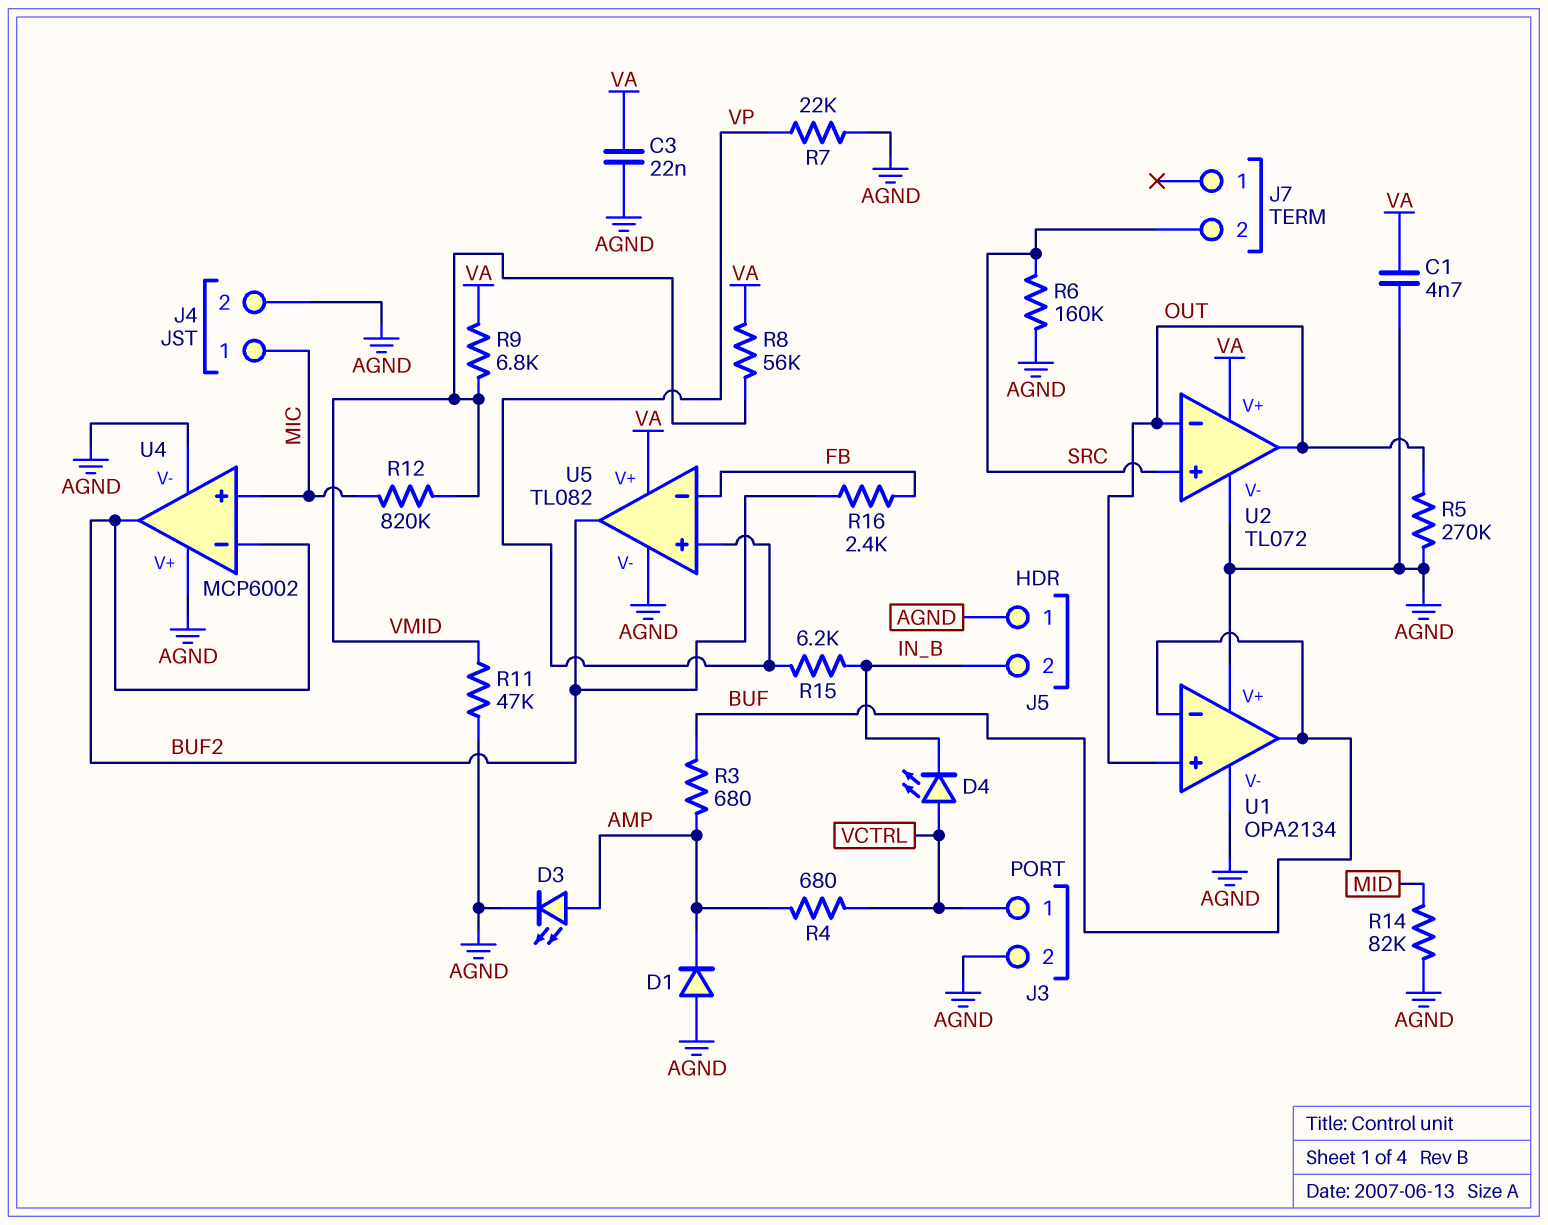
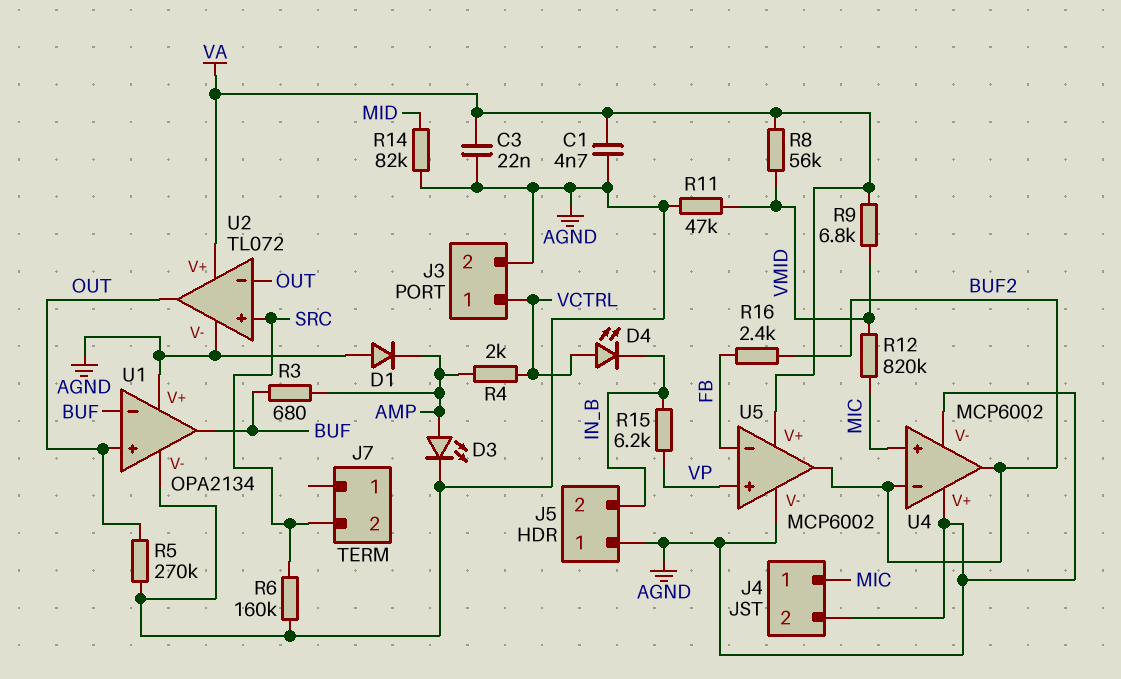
R4: 680 (AMP, VCTRL) -> 2k (AMP, VCTRL)
R7: 22k (AGND, VP) -> none
U5: TL082 -> MCP6002

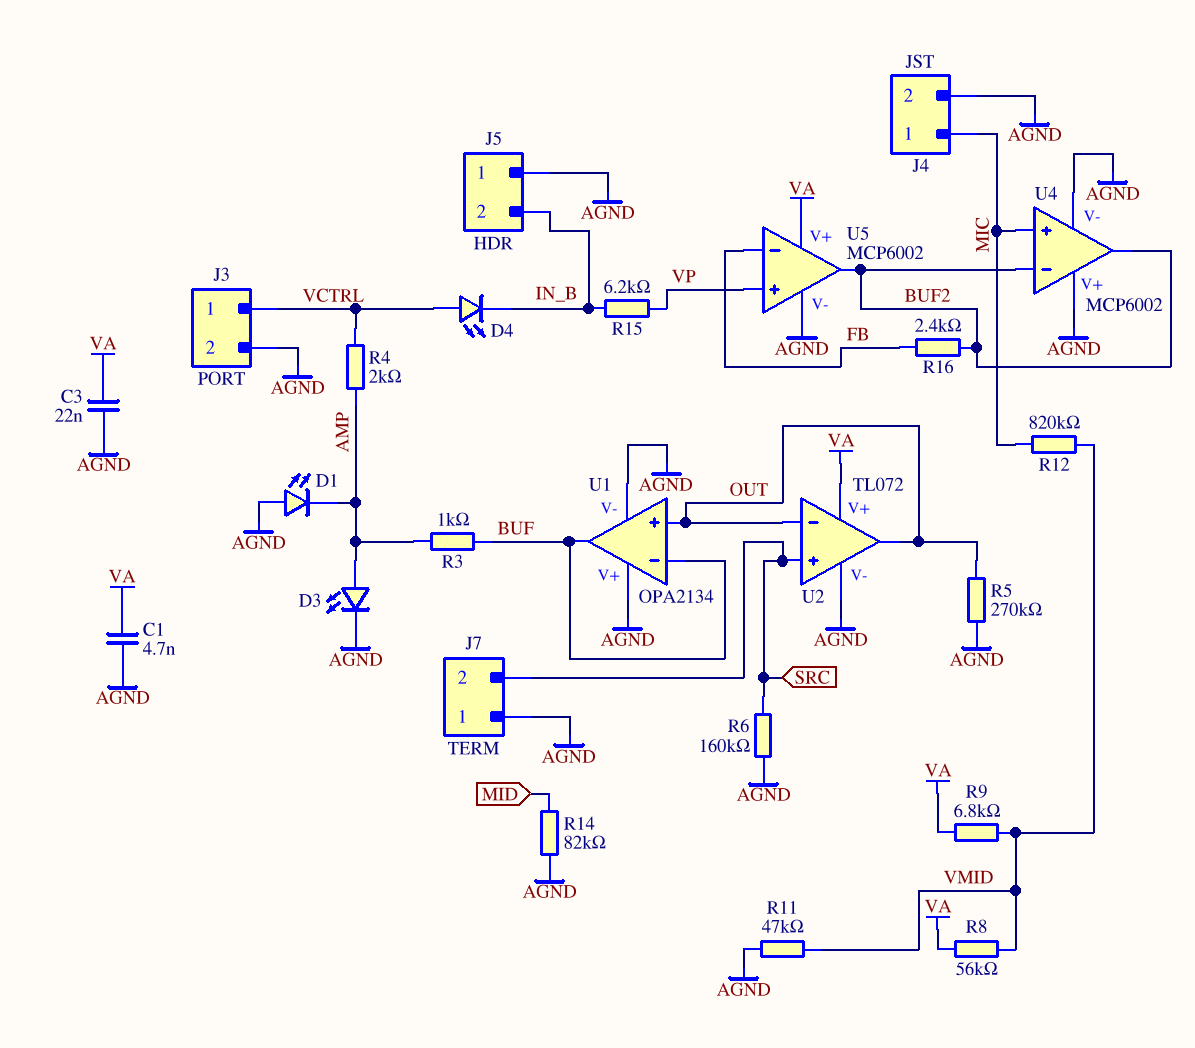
D1: diode (A AGND, K AMP) -> LED (A AGND, K AMP)
J7 pin 1: none -> AGND
R3: 680 (AMP, BUF) -> 1k (AMP, BUF)

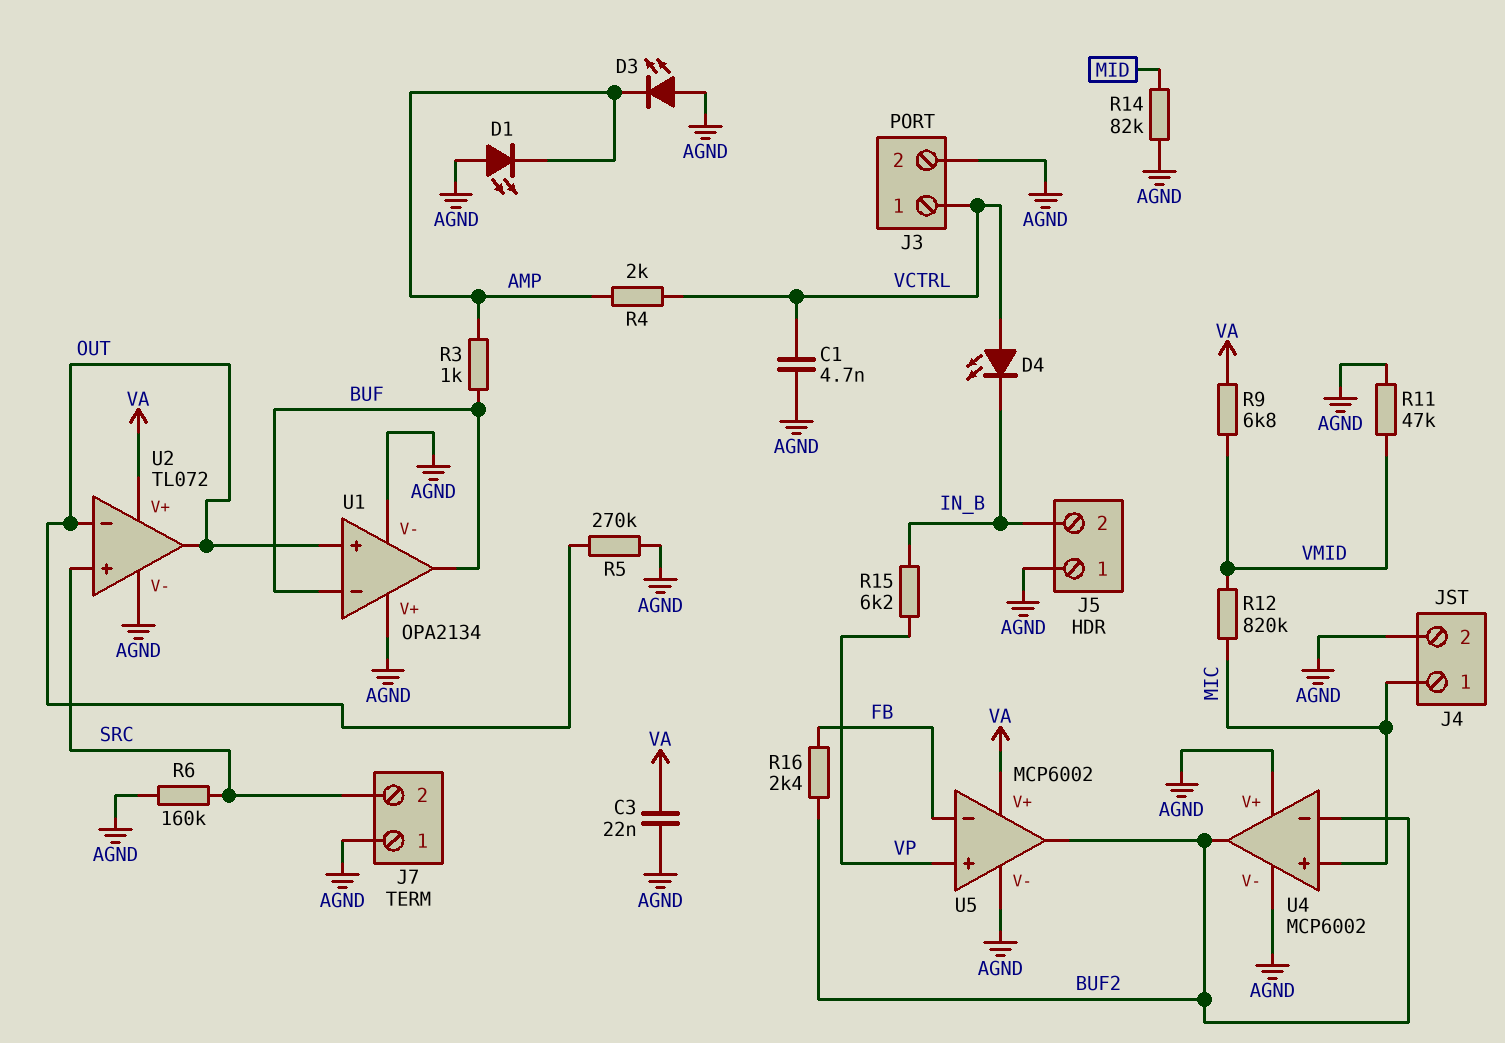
C1: 4.7nF (AGND, VA) -> 4.7nF (AGND, VCTRL)
D3: LED (A AMP, K AGND) -> LED (A AGND, K AMP)
R8: 56k (VA, VMID) -> none

